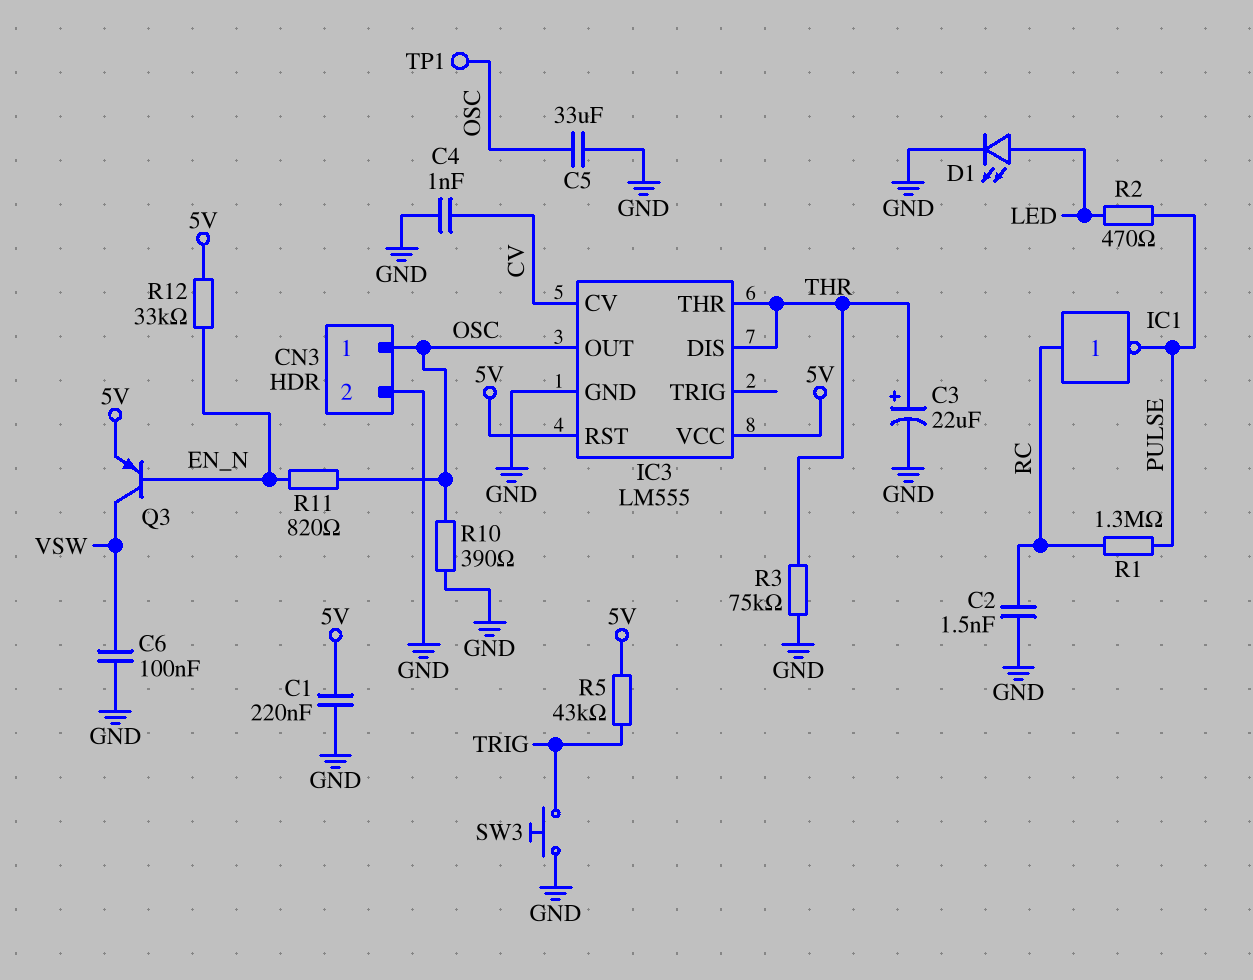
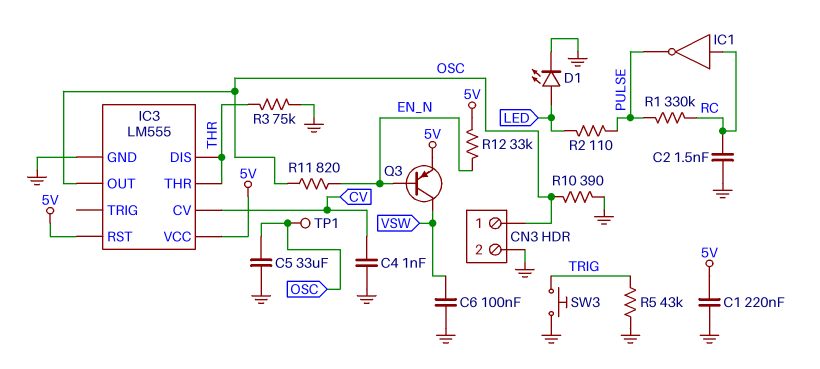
C3: 22uF (plus THR, minus GND) -> none
R1: 1.3M (PULSE, RC) -> 330k (PULSE, RC)
R2: 470 (LED, PULSE) -> 110 (LED, PULSE)
R5: 43k (5V, TRIG) -> 43k (GND, TRIG)

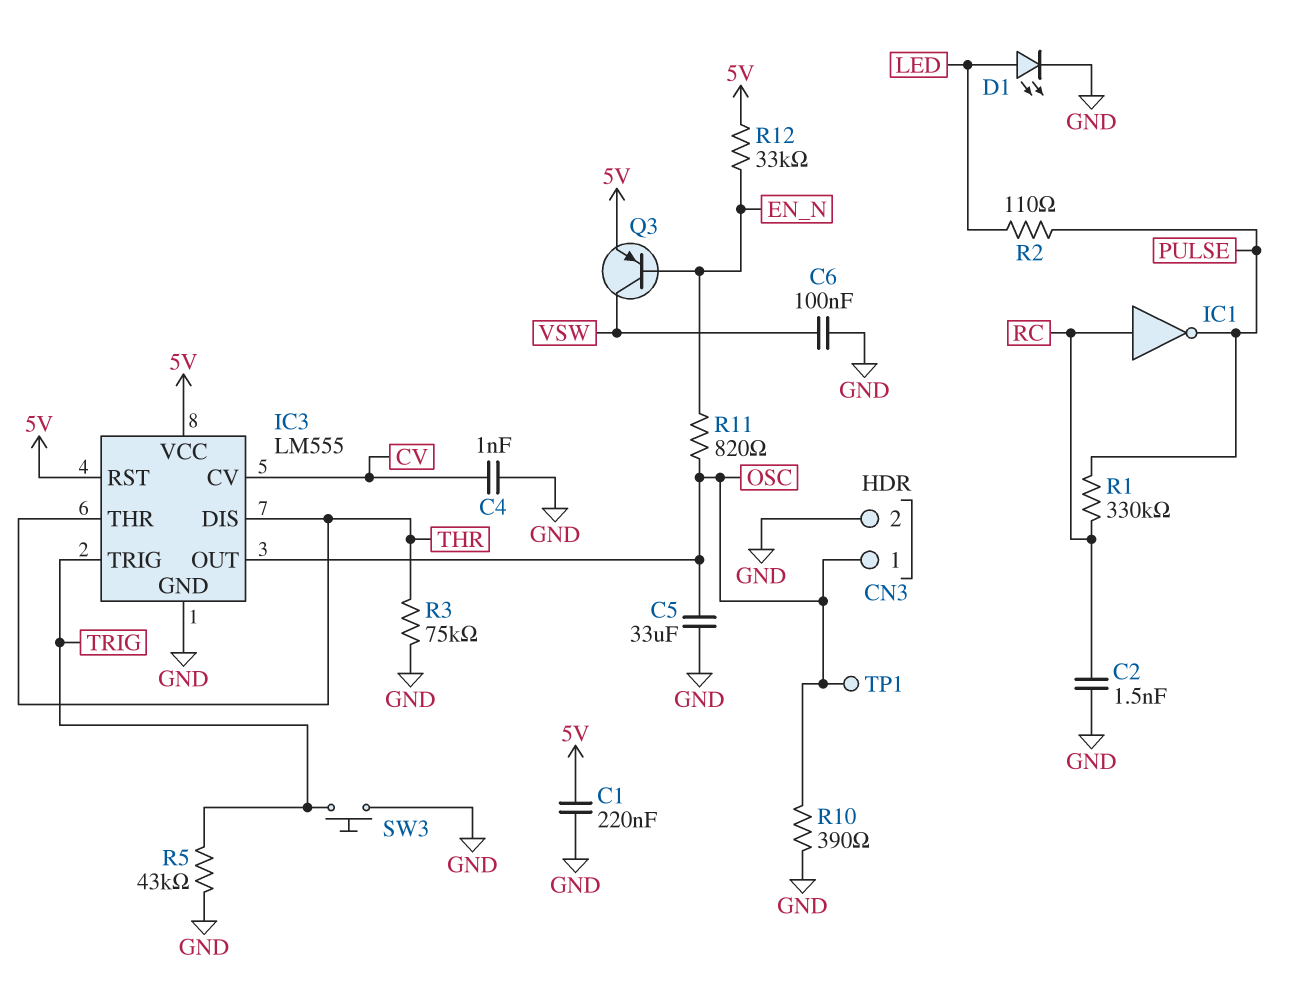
IC3 pin TRIG: none -> TRIG

